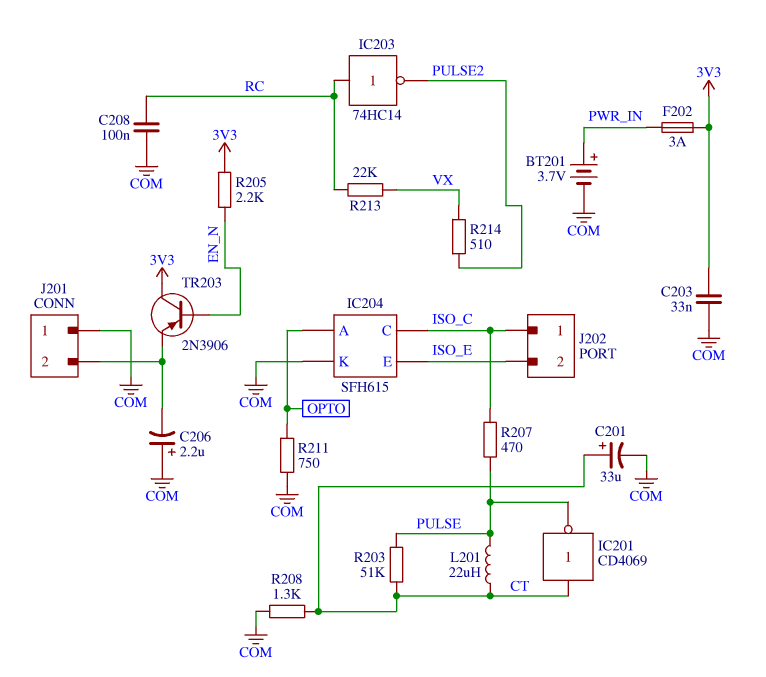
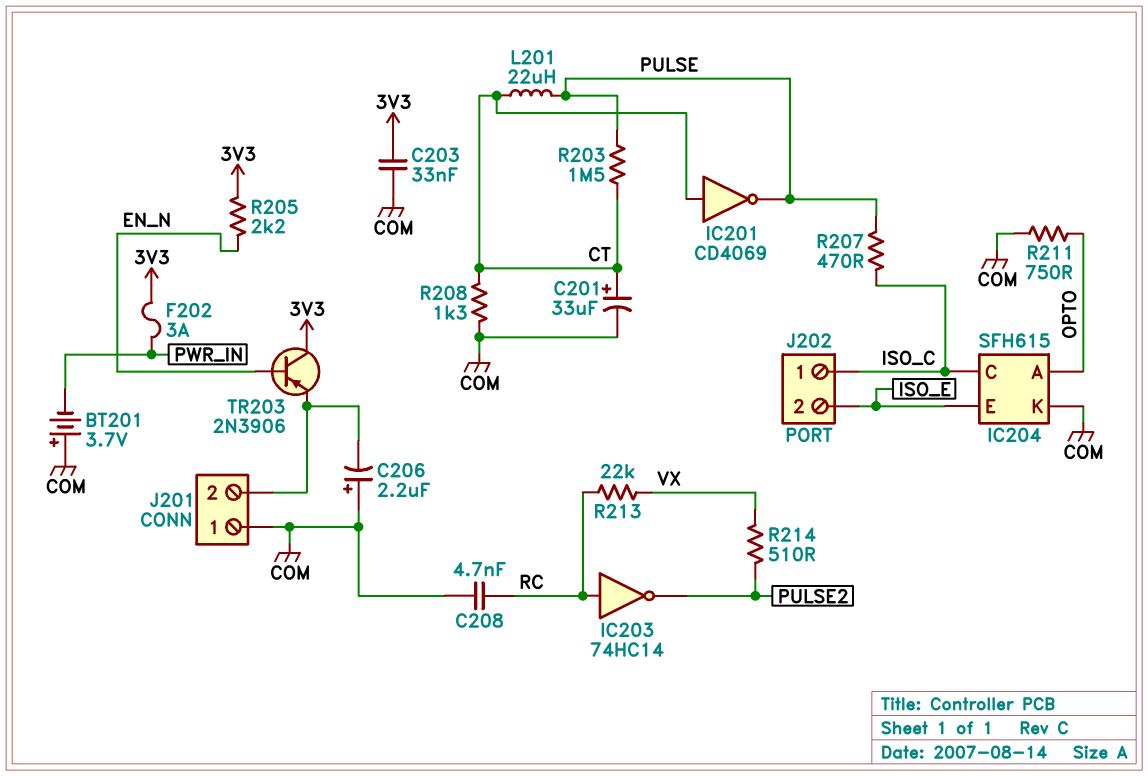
BT201: 3.7V (plus PWR_IN, minus COM) -> 3.7V (plus COM, minus PWR_IN)
C208: 100nF (COM, RC) -> 4.7nF (COM, RC)
R203: 51k (CT, PULSE) -> 1.5M (CT, PULSE)

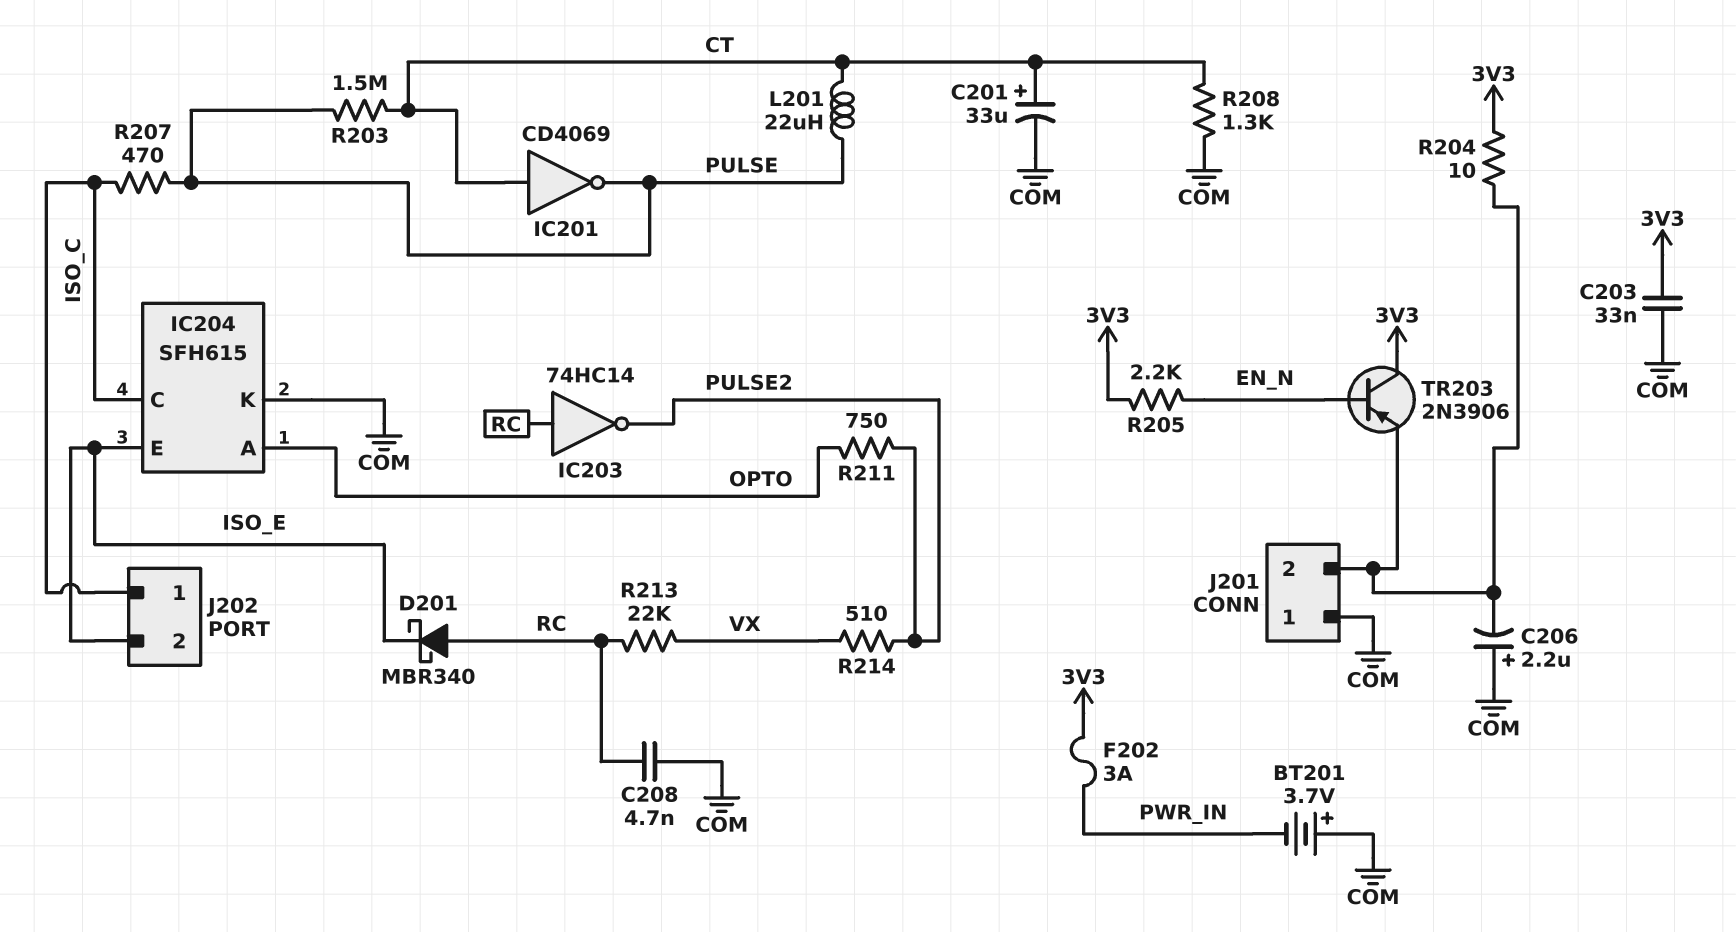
D201: none -> schottky MBR340 (A RC, K ISO_E)
R204: none -> 10 (3V3, J201/2)
R211: 750 (COM, OPTO) -> 750 (OPTO, PULSE2)

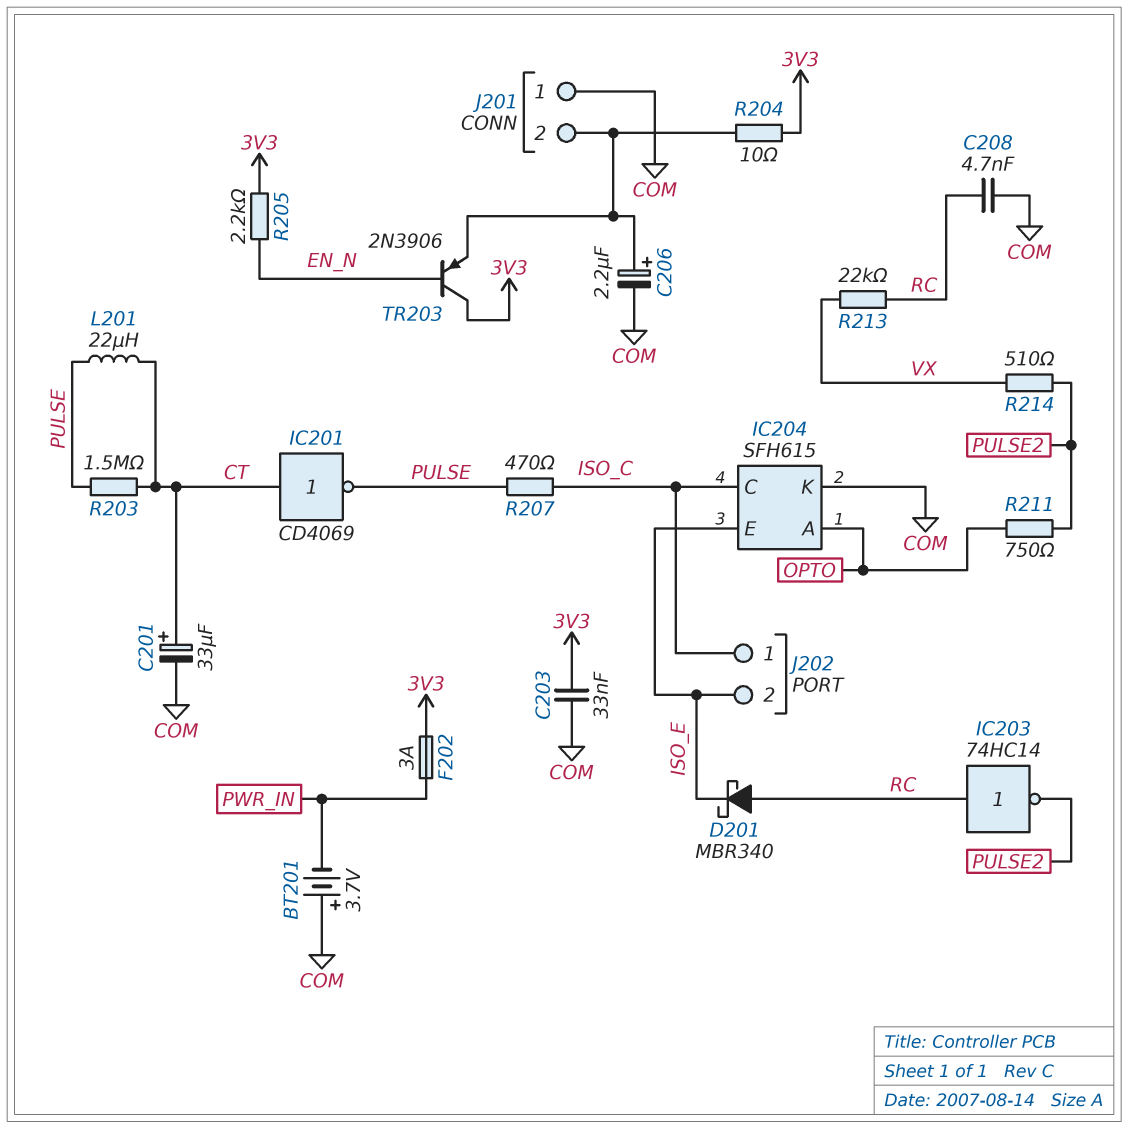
C206: 2.2uF (plus COM, minus J201/2) -> 2.2uF (plus J201/2, minus COM)
R208: 1.3k (COM, CT) -> none

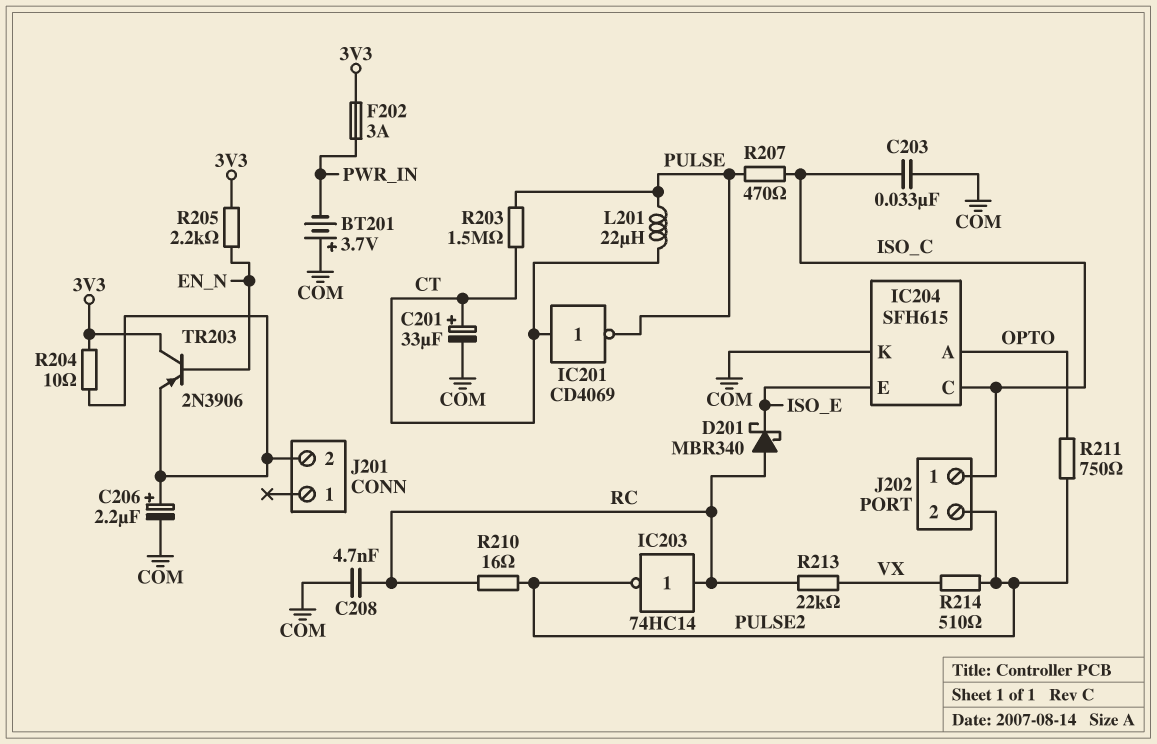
C203: 33nF (3V3, COM) -> 33nF (COM, ISO_C)
J201 pin 1: COM -> none
J202 pin 2: ISO_E -> PULSE2
R210: none -> 16 (PULSE2, RC)

